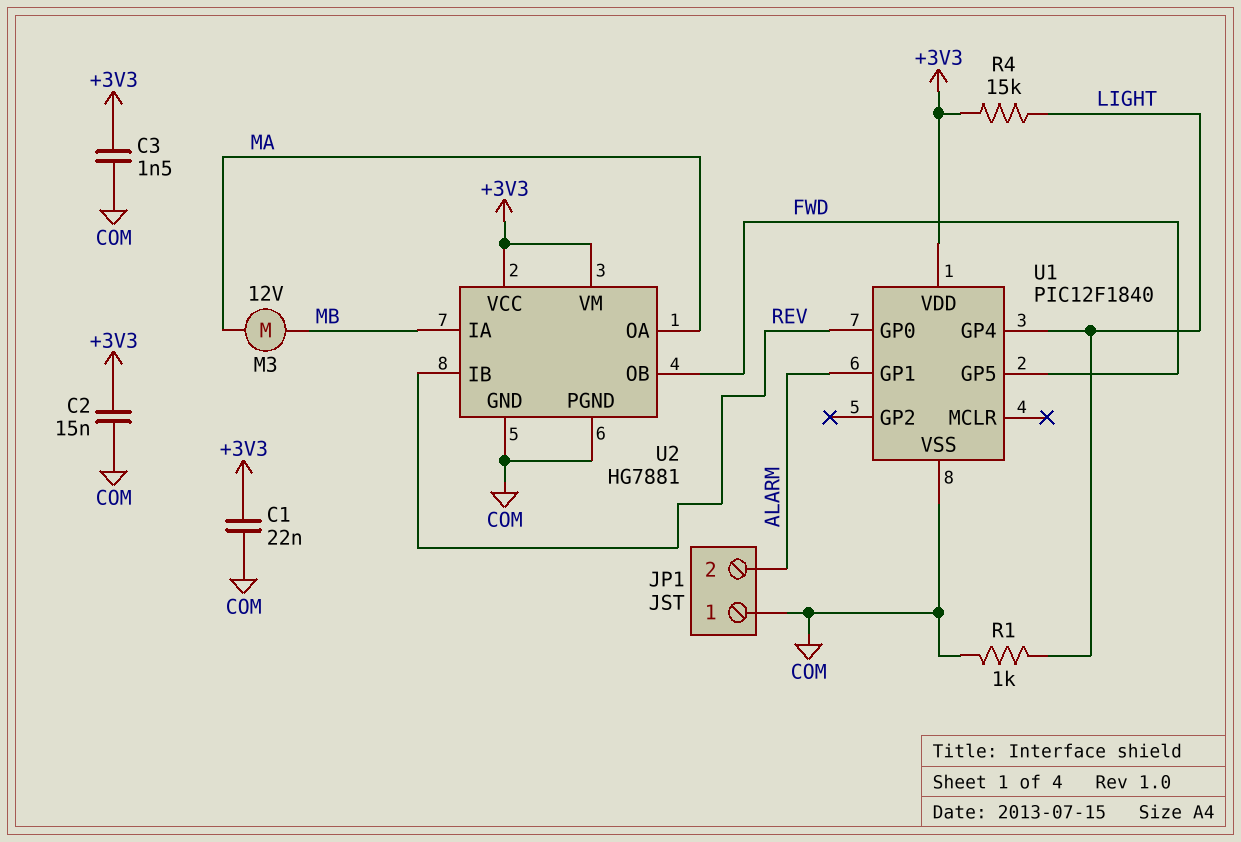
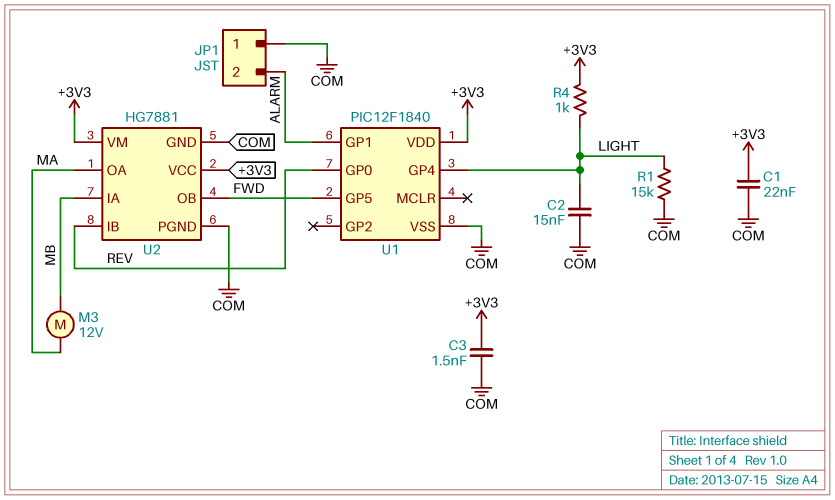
C2: 15nF (+3V3, COM) -> 15nF (COM, LIGHT)
R1: 1k (COM, LIGHT) -> 15k (COM, LIGHT)
R4: 15k (+3V3, LIGHT) -> 1k (+3V3, LIGHT)

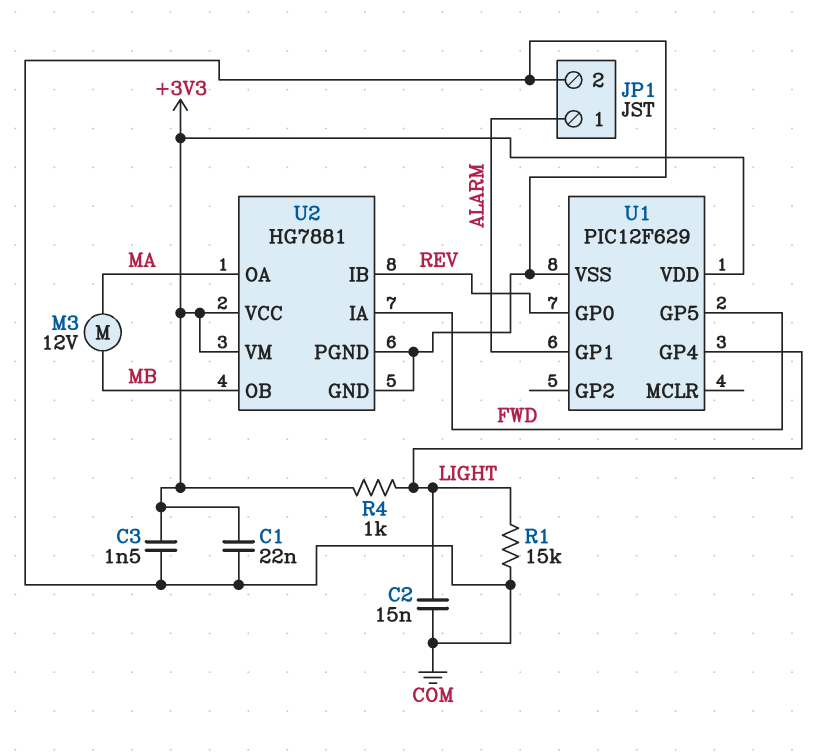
JP1 pin 1: COM -> ALARM
JP1 pin 2: ALARM -> COM
U1: PIC12F1840 -> PIC12F629
U2 pin IA: MB -> FWD
U2 pin OB: FWD -> MB

